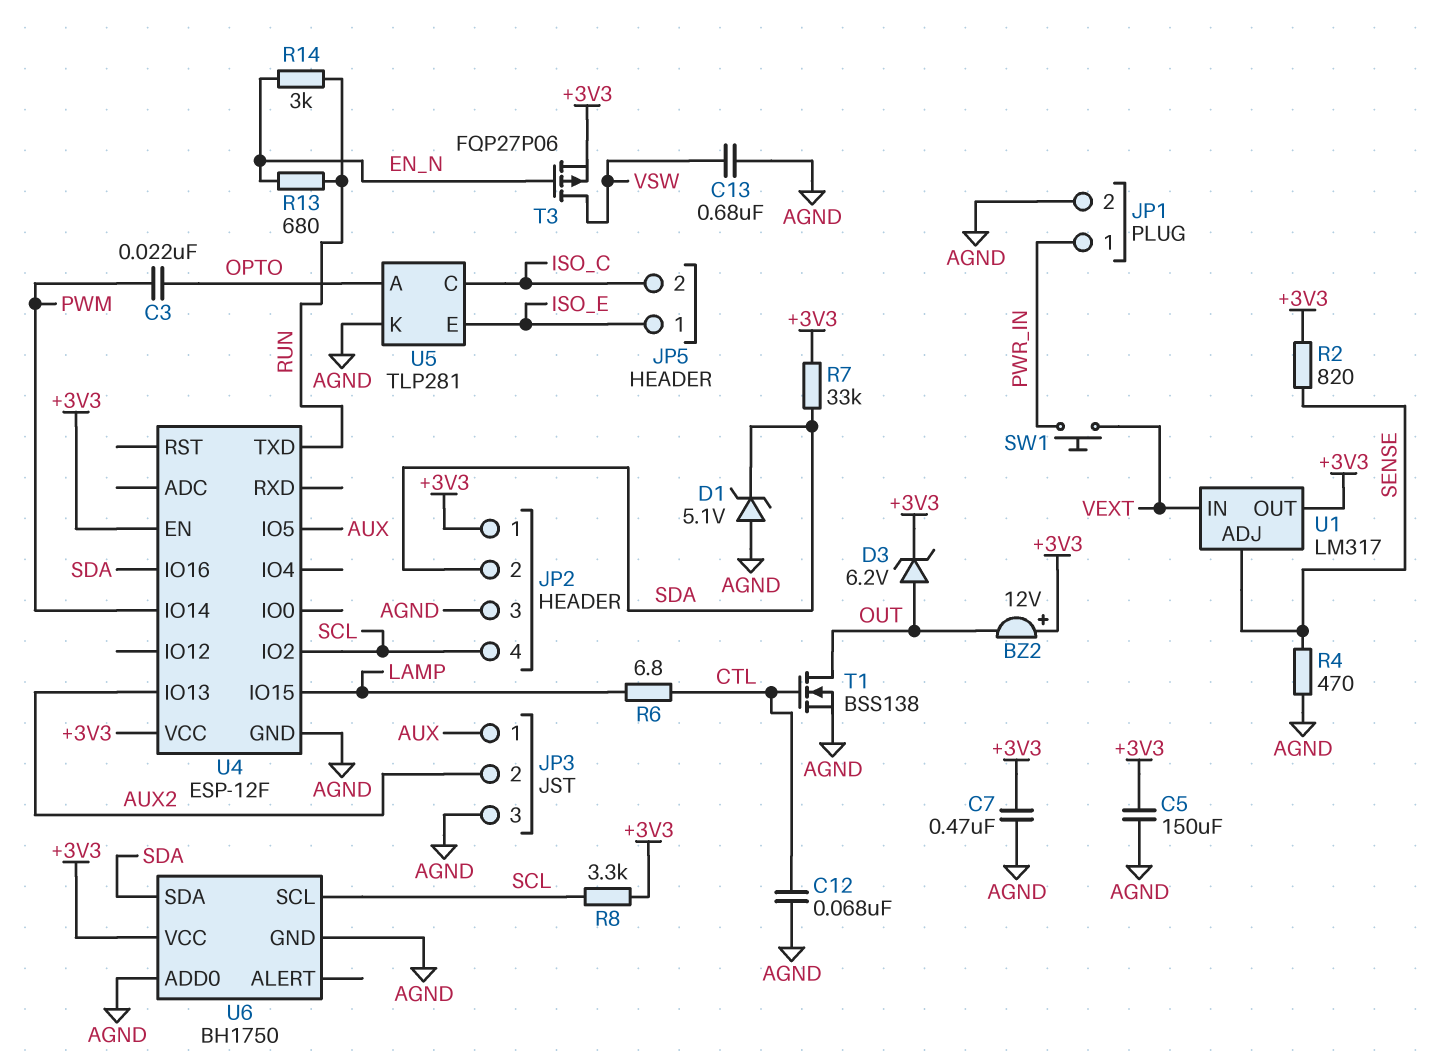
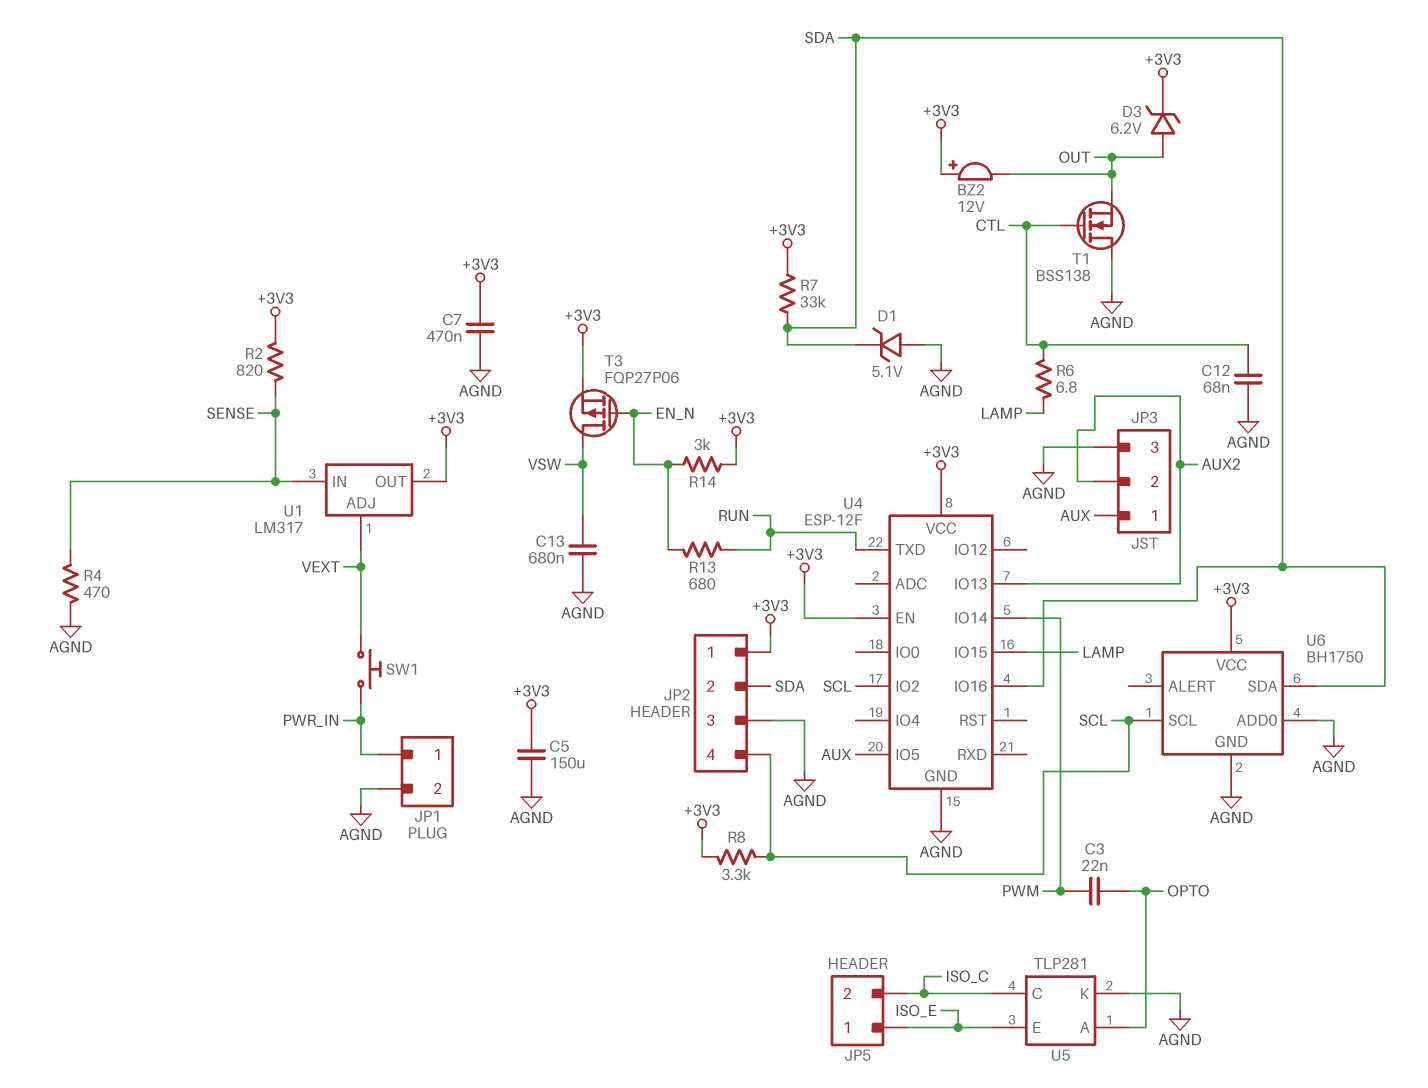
R14: 3k (EN_N, RUN) -> 3k (+3V3, EN_N)
T1: NMOS BSS138 (G CTL, D OUT, S AGND) -> NMOS BSS138 (G CTL, D AGND, S OUT)
U1 pin ADJ: SENSE -> VEXT
U1 pin IN: VEXT -> SENSE

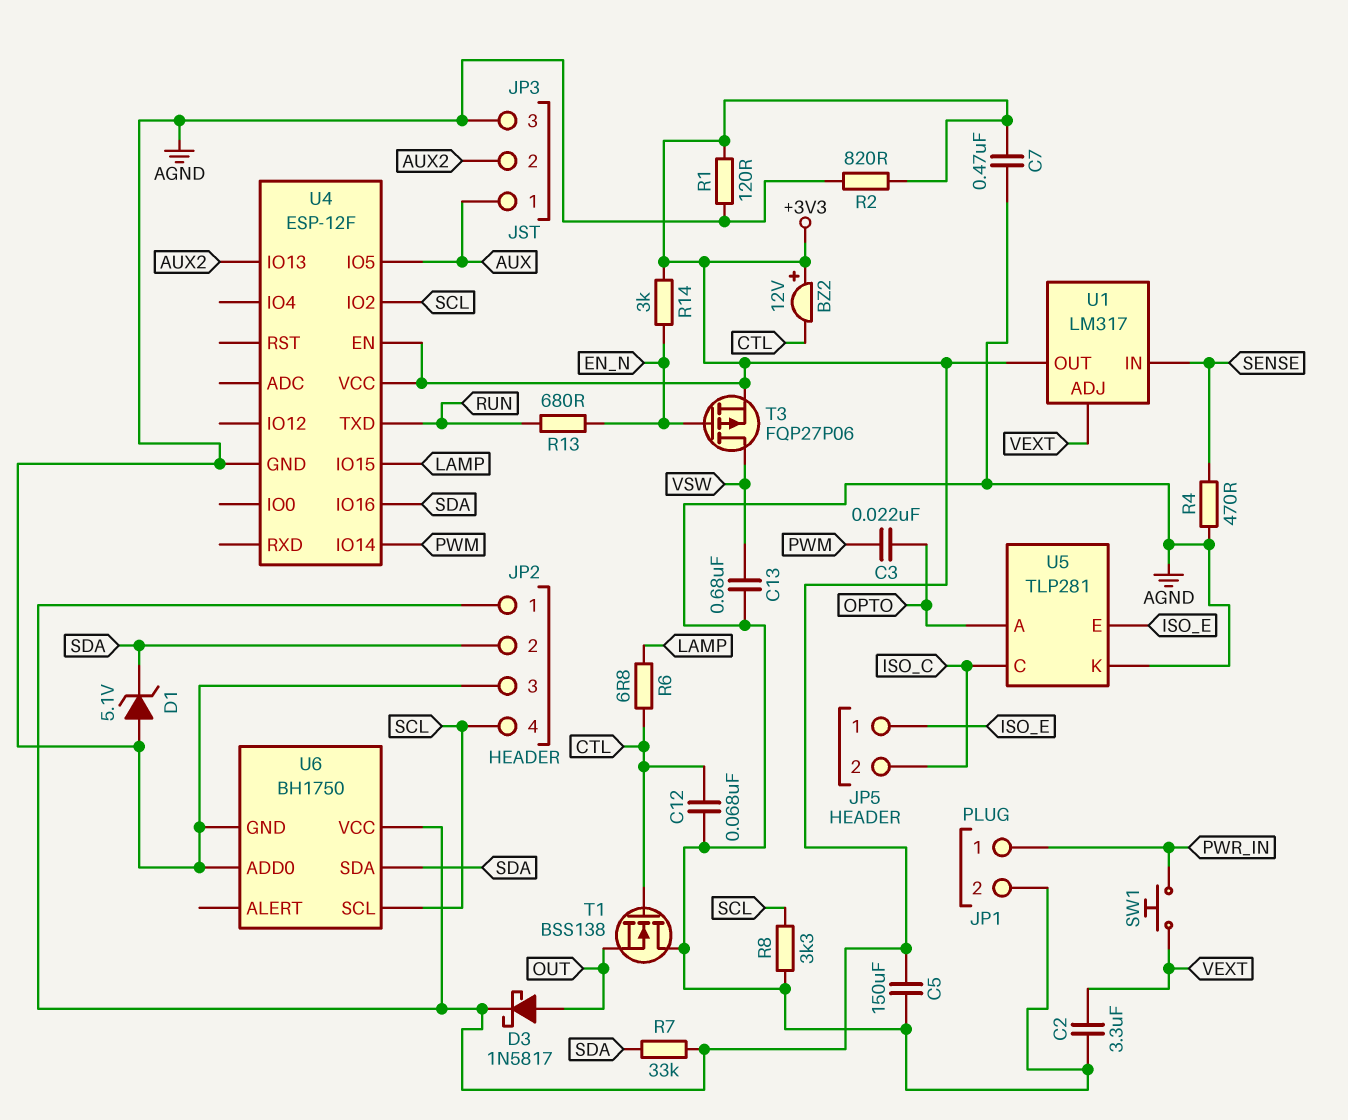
BZ2: buzzer 12V (plus +3V3, minus OUT) -> buzzer 12V (plus +3V3, minus CTL)
C2: none -> 3.3uF (AGND, VEXT)
D3: zener 6.2V (A OUT, K +3V3) -> schottky 1N5817 (A OUT, K +3V3)
R1: none -> 120 (+3V3, AGND)
R2: 820 (+3V3, SENSE) -> 820 (+3V3, AGND)
R8: 3.3k (+3V3, SCL) -> 3.3k (AGND, SCL)

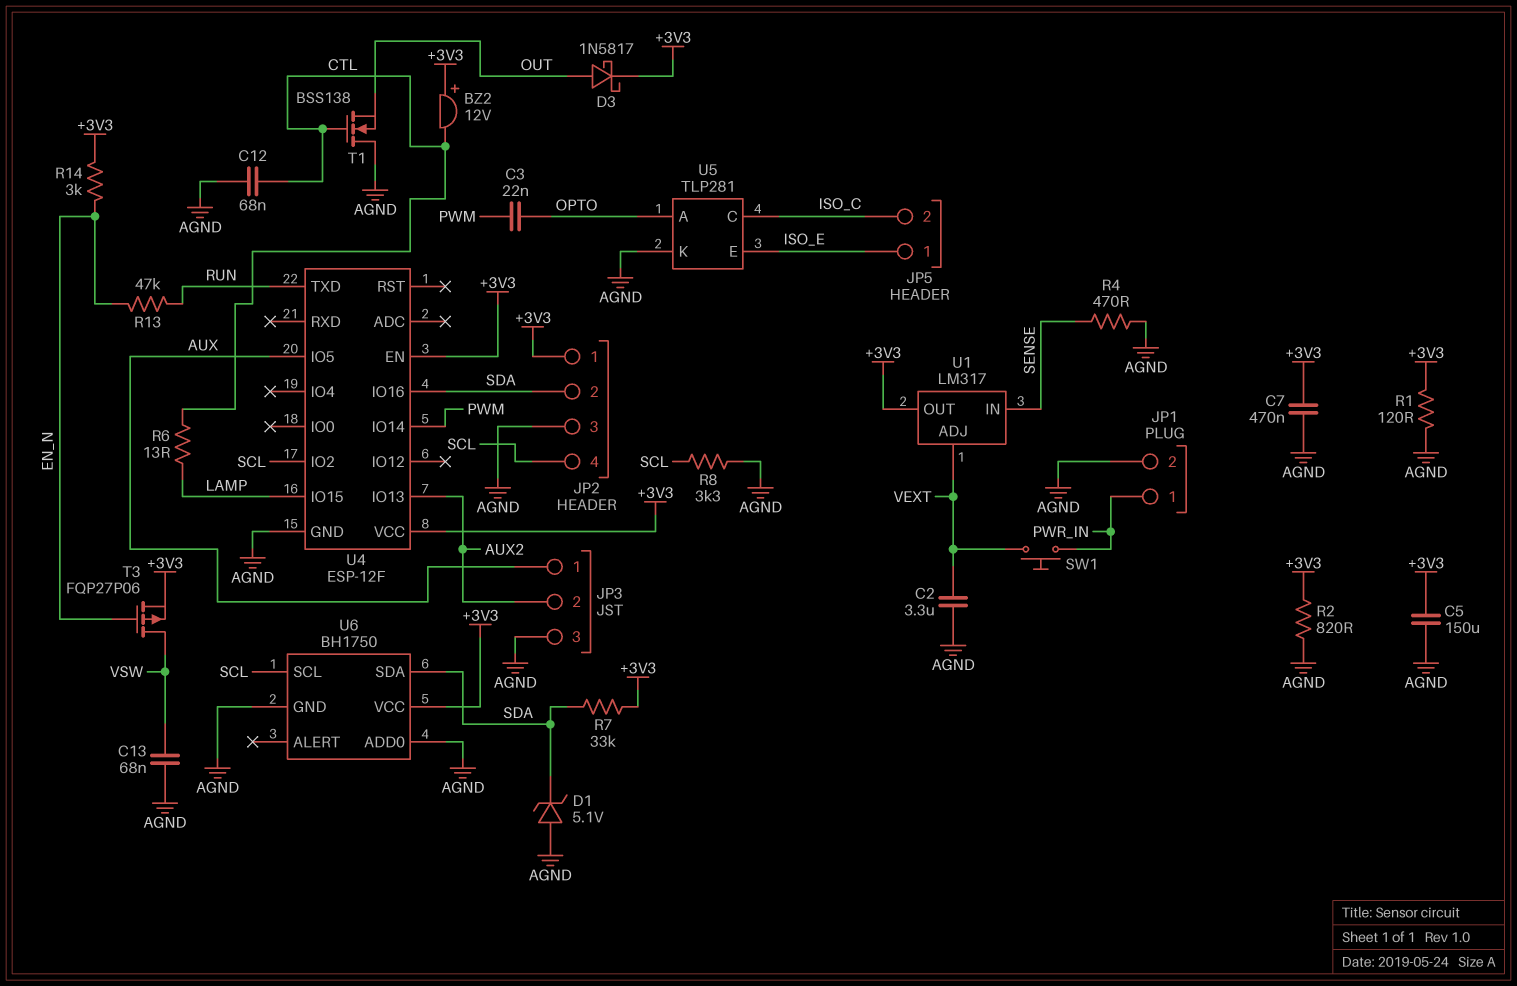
C13: 680nF (AGND, VSW) -> 68nF (AGND, VSW)
R6: 6.8 (CTL, LAMP) -> 13 (CTL, LAMP)
R13: 680 (EN_N, RUN) -> 47k (EN_N, RUN)

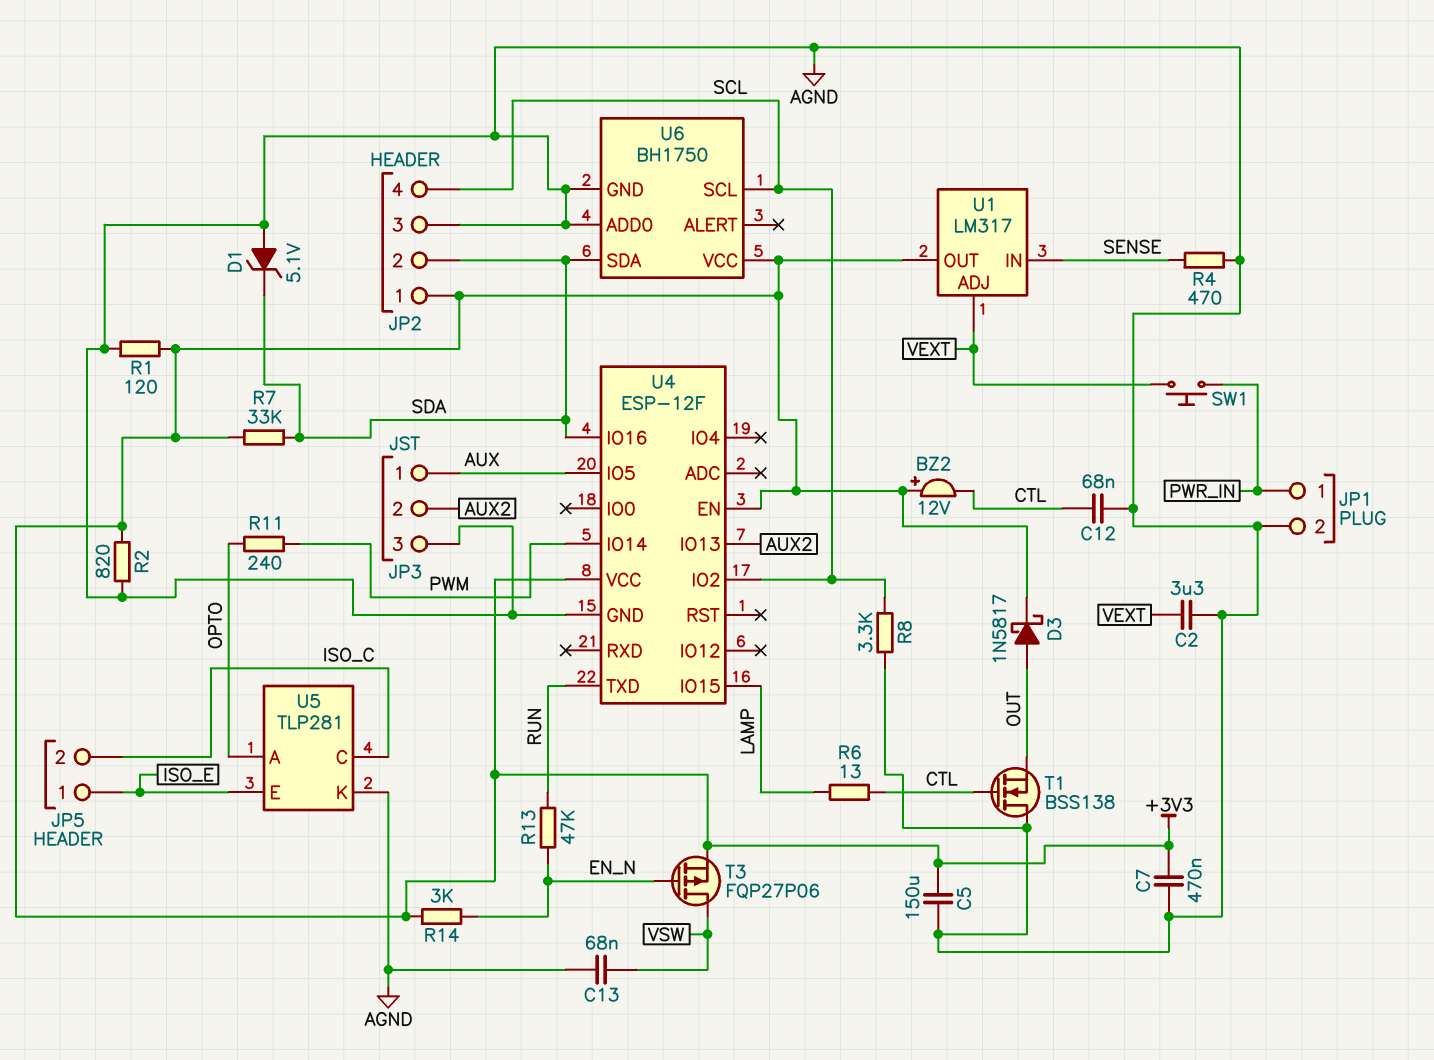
C3: 22nF (OPTO, PWM) -> none
R11: none -> 240 (OPTO, PWM)

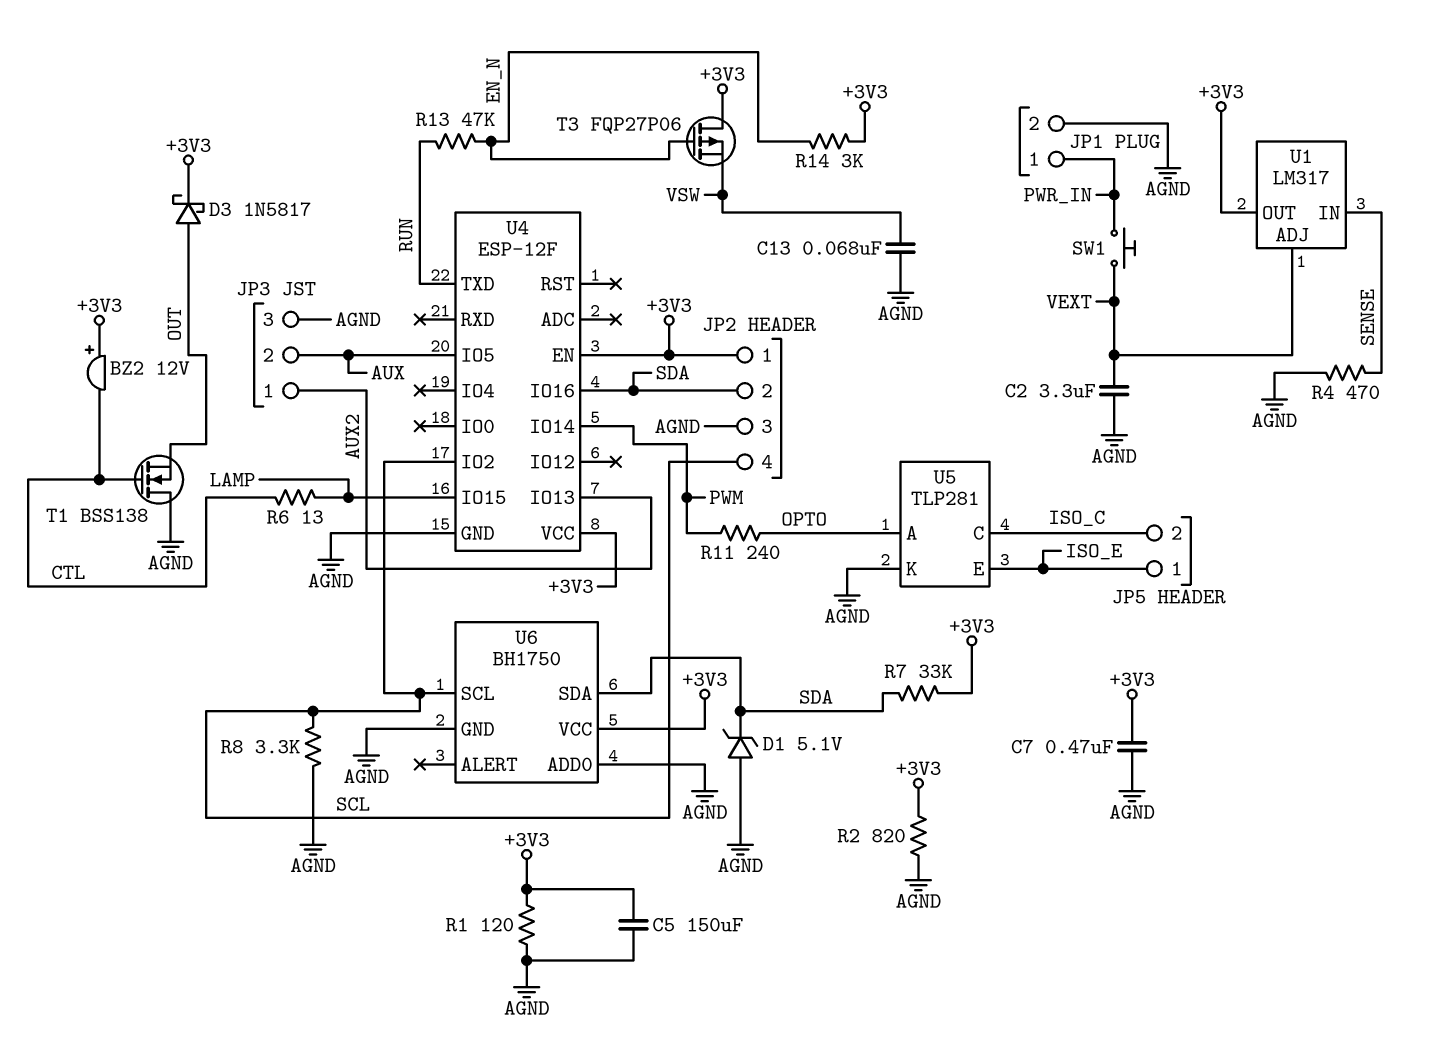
C12: 68nF (AGND, CTL) -> none
JP3 pin 1: AUX -> AUX2
JP3 pin 2: AUX2 -> AUX
T3: PMOS FQP27P06 (G EN_N, D VSW, S +3V3) -> PMOS FQP27P06 (G EN_N, D +3V3, S VSW)

